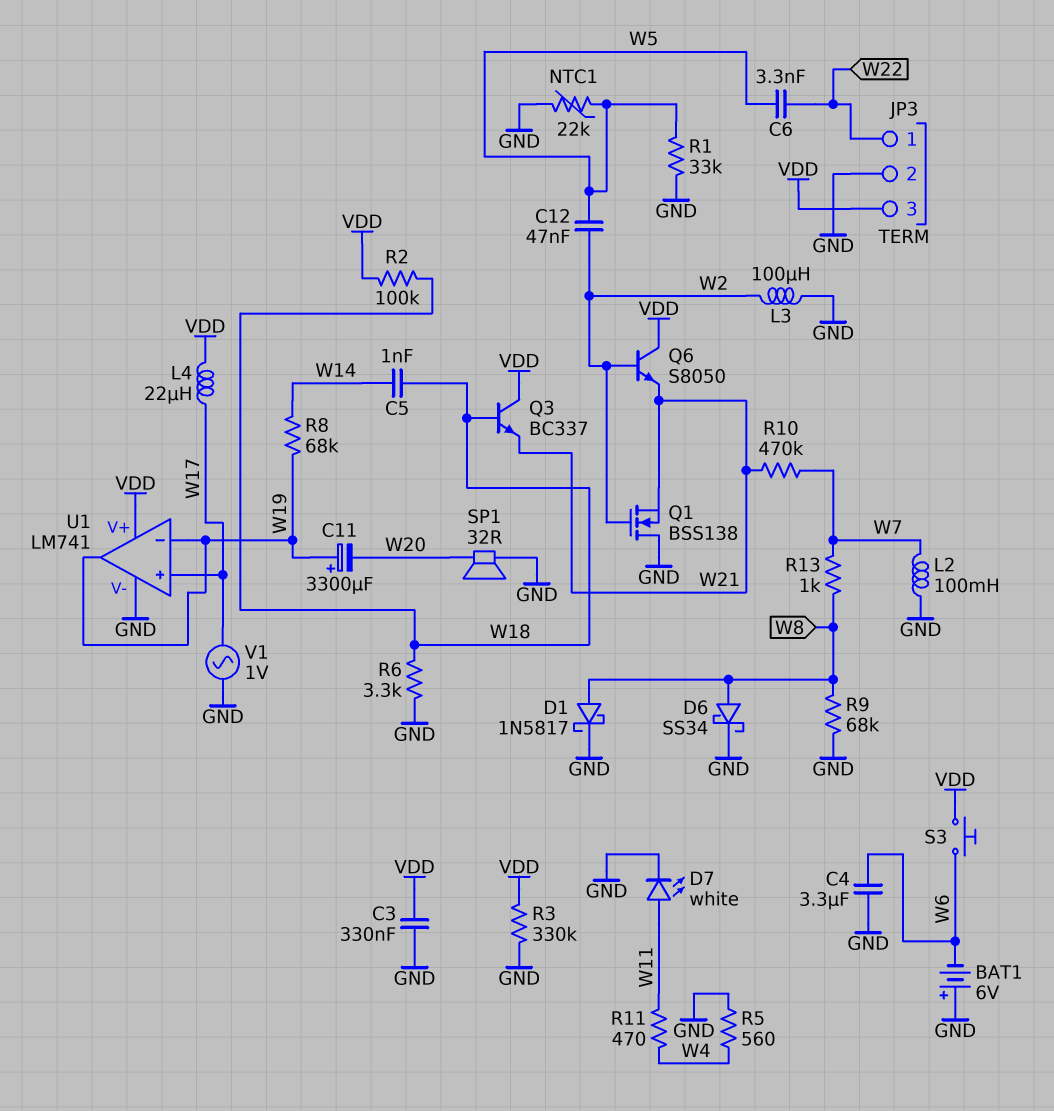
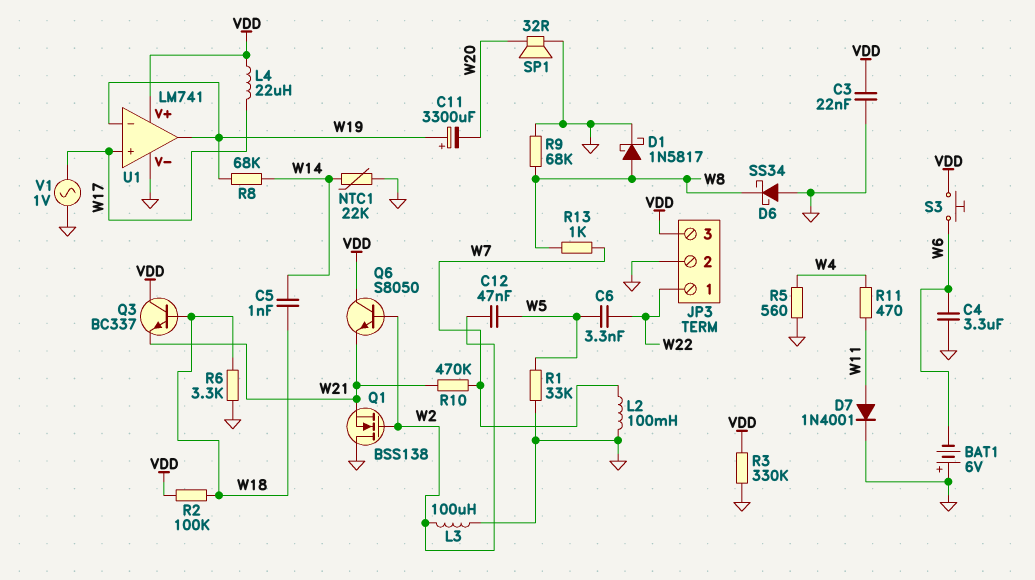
C3: 330nF (GND, VDD) -> 22nF (GND, VDD)
D6: schottky SS34 (A W8, K GND) -> schottky SS34 (A GND, K W8)
D7: LED white (A W11, K GND) -> diode 1N4001 (A W11, K GND)
NTC1: 22k (GND, W5) -> 22k (GND, W14)

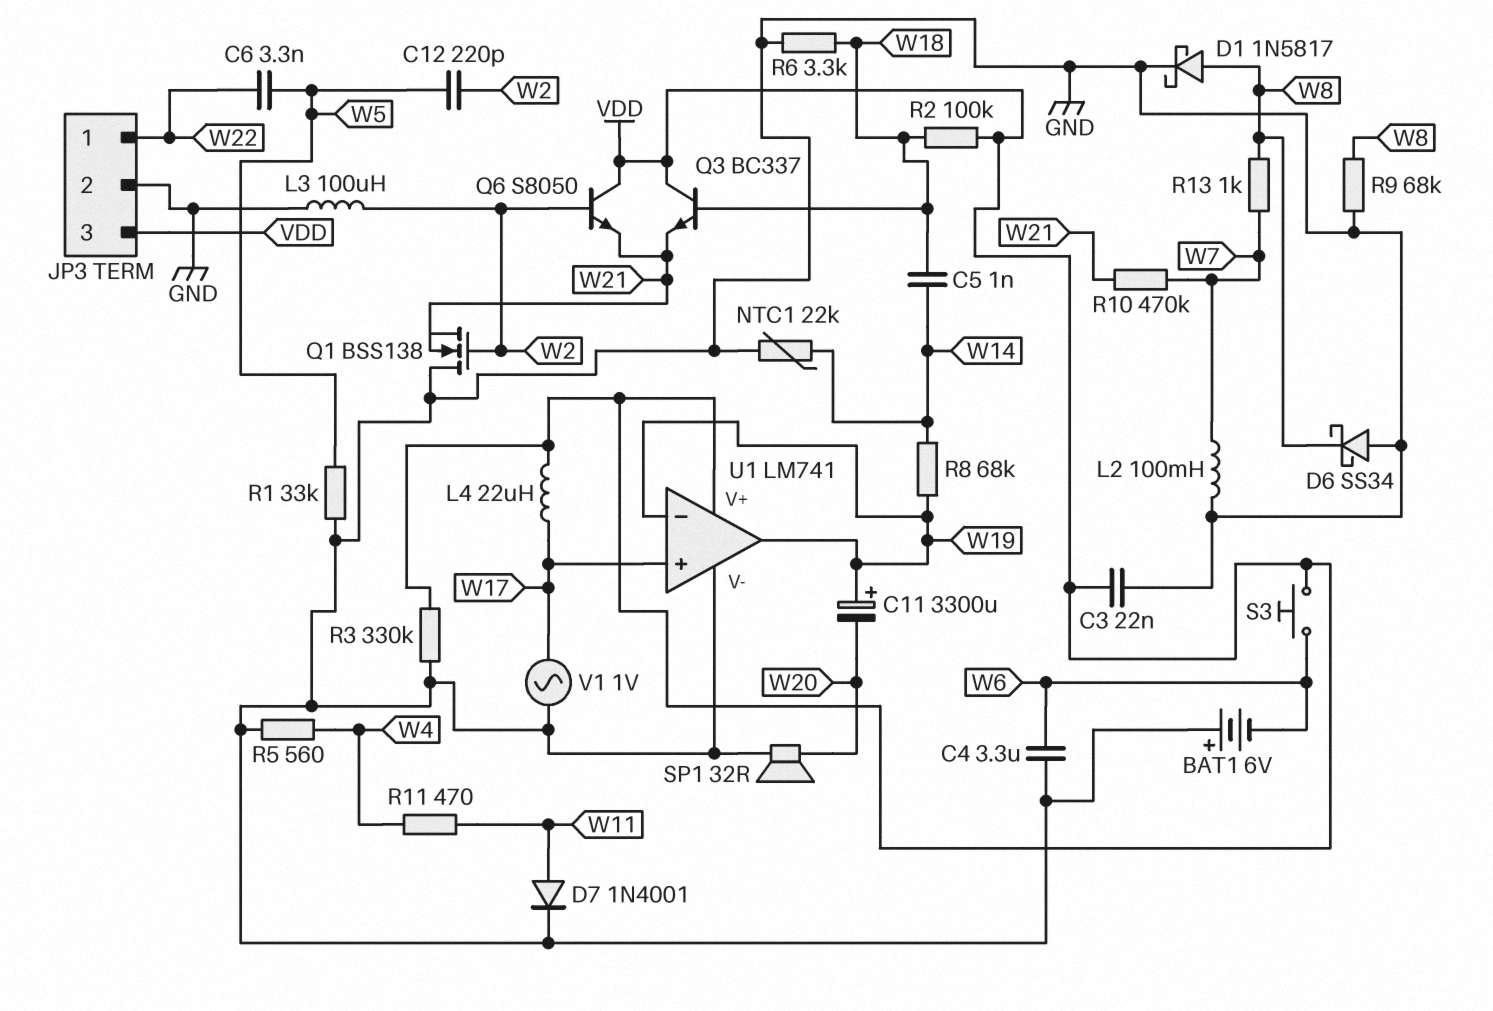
C12: 47nF (W2, W5) -> 220pF (W2, W5)

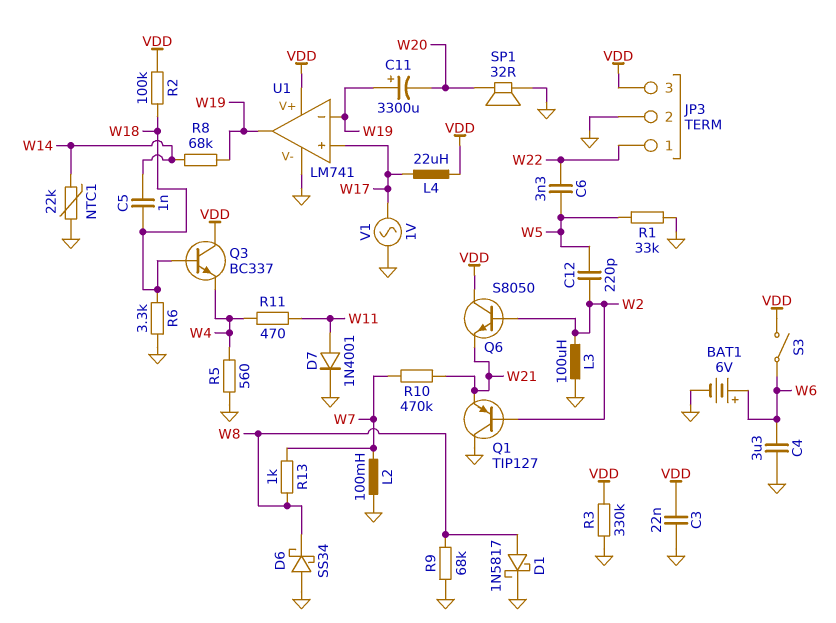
BAT1: 6V (plus GND, minus W6) -> 6V (plus W6, minus GND)
Q1: NMOS BSS138 (G W2, D GND, S W21) -> PNP TIP127 (B W2, C GND, E W21)
Q3: NPN BC337 (B W18, C VDD, E W21) -> NPN BC337 (B W18, C VDD, E W4)
S3: button (VDD, W6) -> switch (VDD, W6)

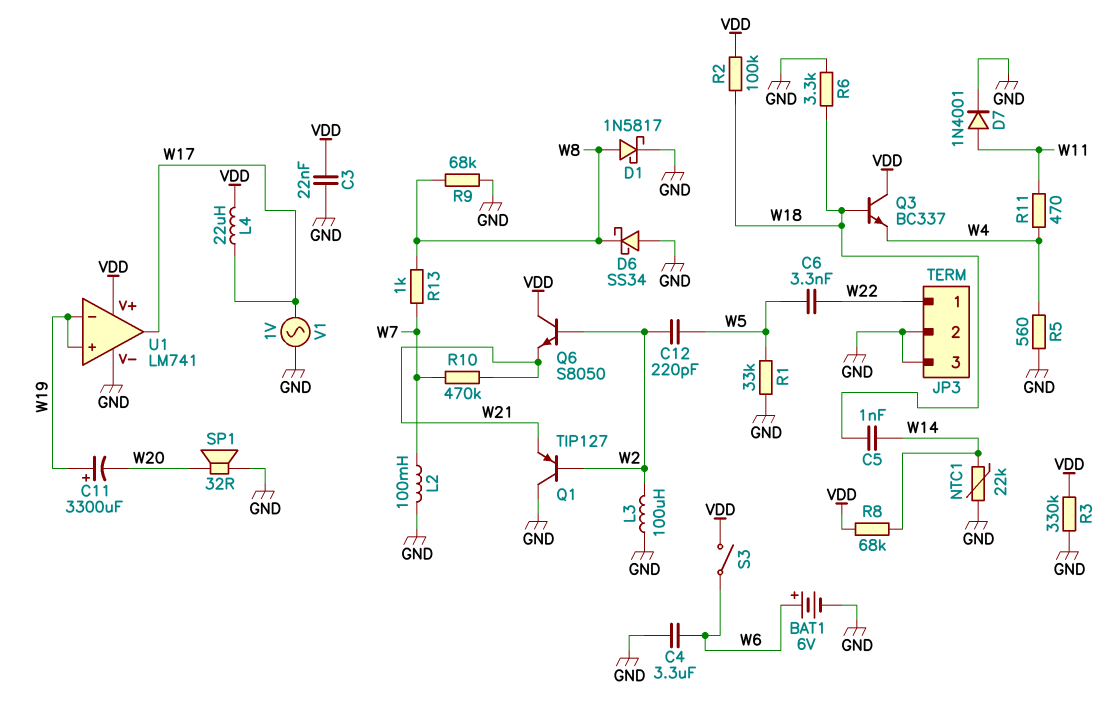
JP3 pin 3: VDD -> GND
R8: 68k (W14, W19) -> 68k (VDD, W14)
U1 pin in+: W17 -> W19
U1 pin out: W19 -> W17

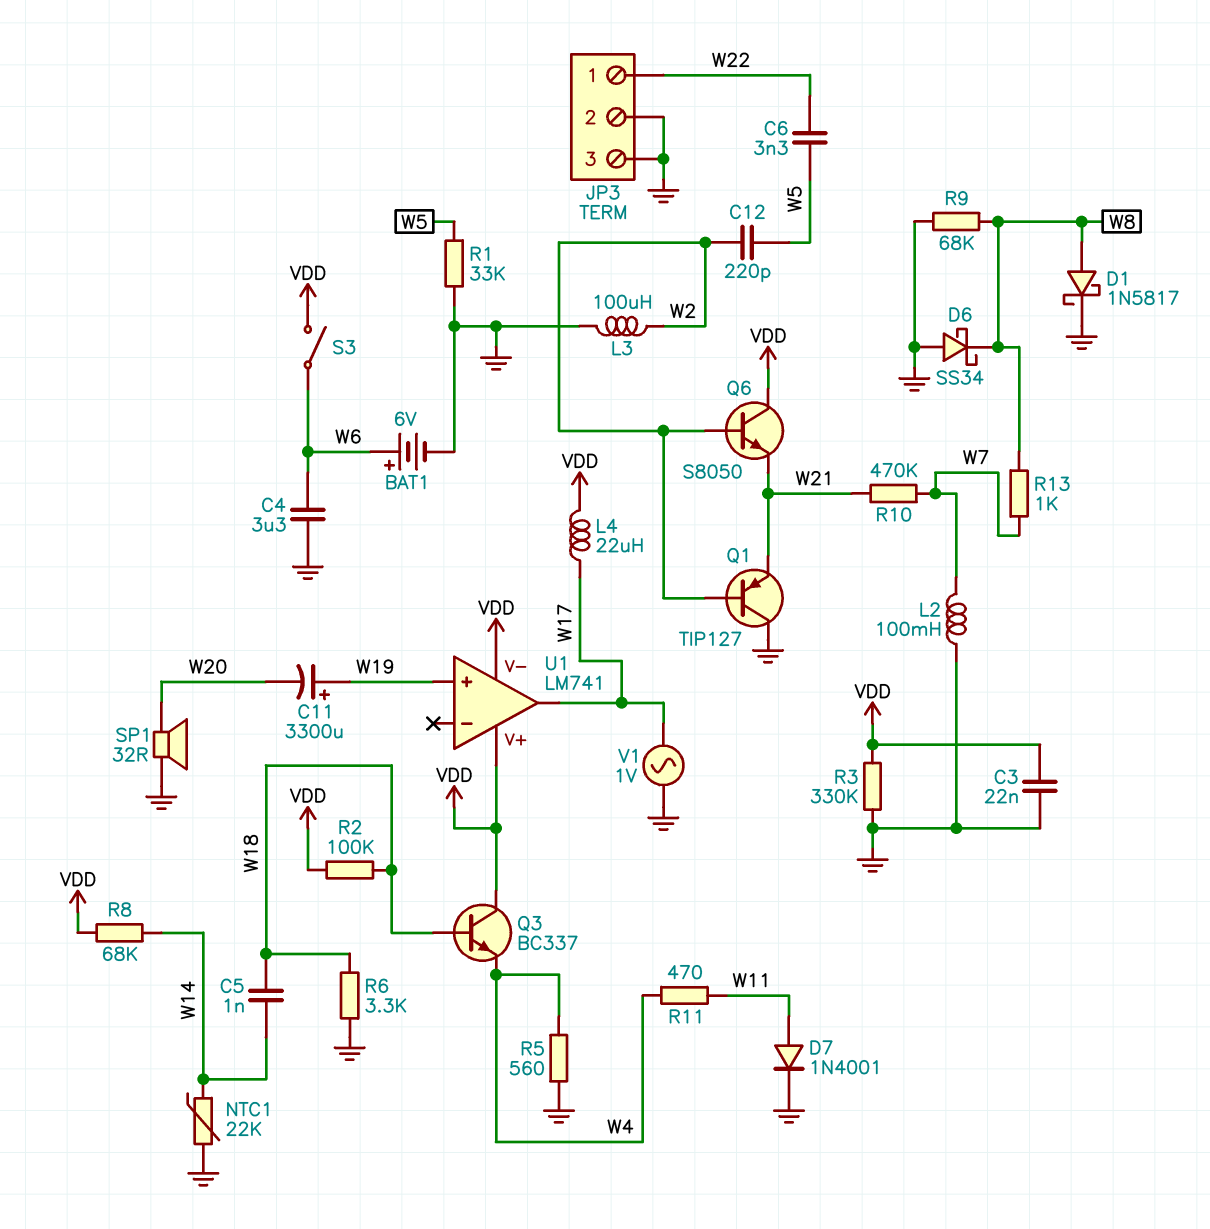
U1 pin V-: GND -> VDD
U1 pin in-: W19 -> none

